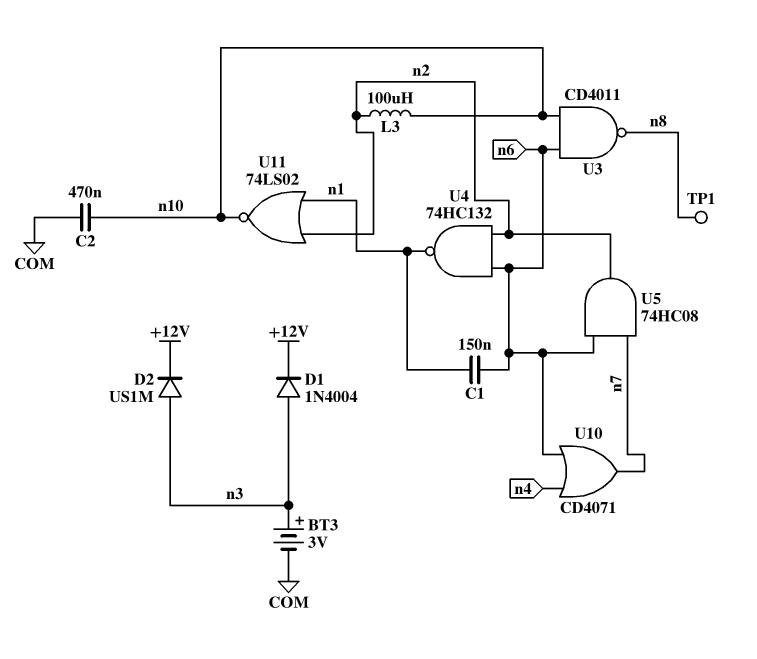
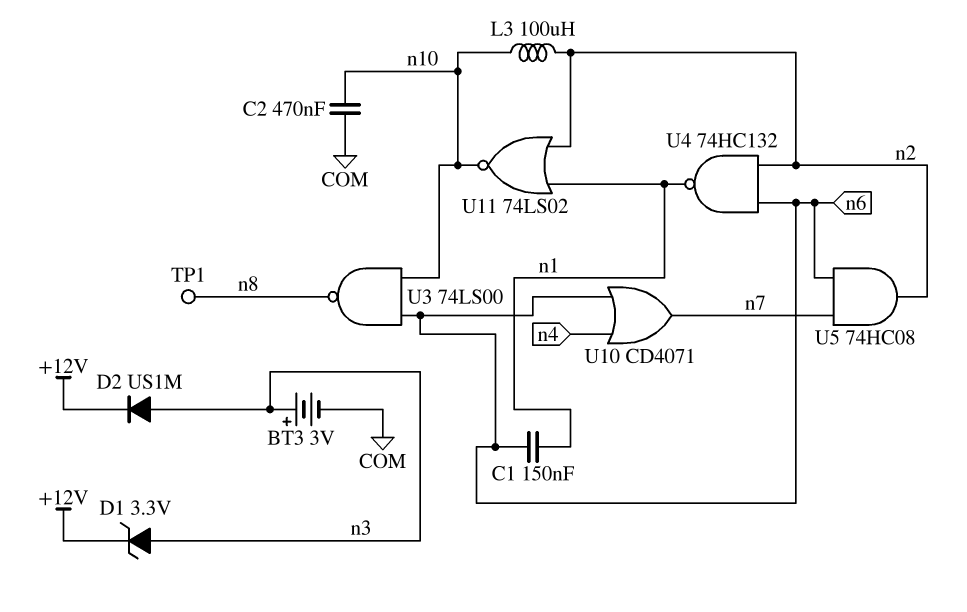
D1: diode 1N4004 (A n3, K +12V) -> zener 3.3V (A n3, K +12V)
U3: NAND CD4011 (in n6, in n10, out n8) -> NAND 74LS00 (in n6, in n10, out n8)

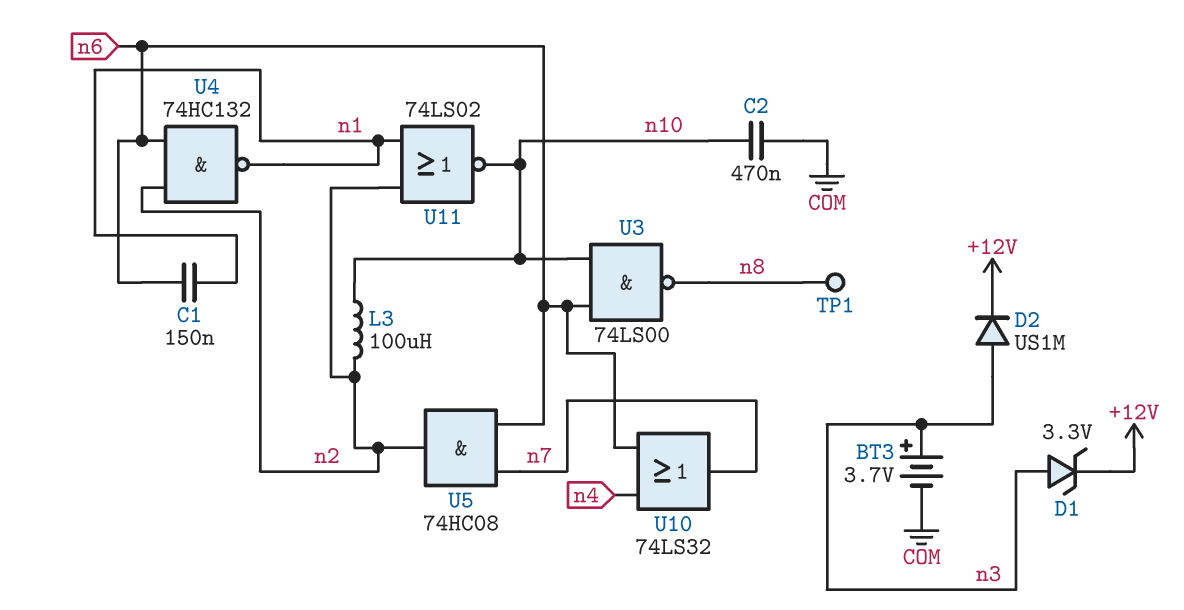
BT3: 3V (plus n3, minus COM) -> 3.7V (plus n3, minus COM)
U10: OR CD4071 (in n4, in n6, out n7) -> OR 74LS32 (in n4, in n6, out n7)

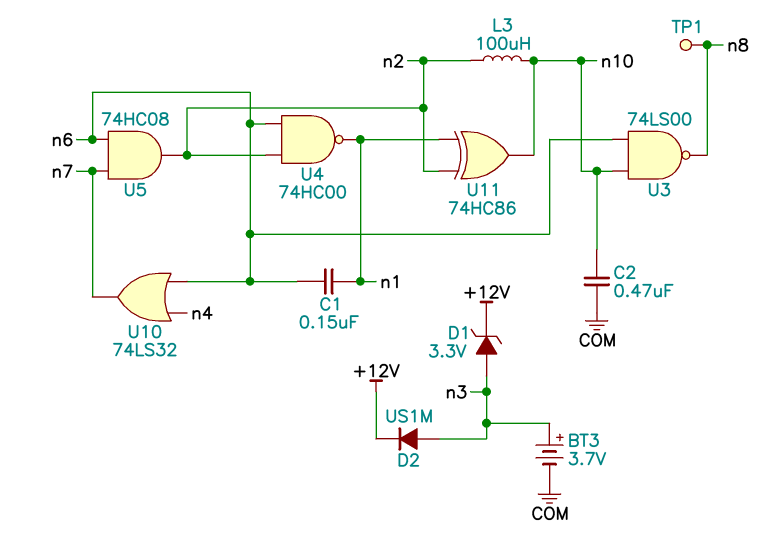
U4: NAND 74HC132 (in n2, in n6, out n1) -> NAND 74HC00 (in n2, in n6, out n1)
U11: NOR 74LS02 (in n1, in n2, out n10) -> XOR 74HC86 (in n1, in n2, out n10)

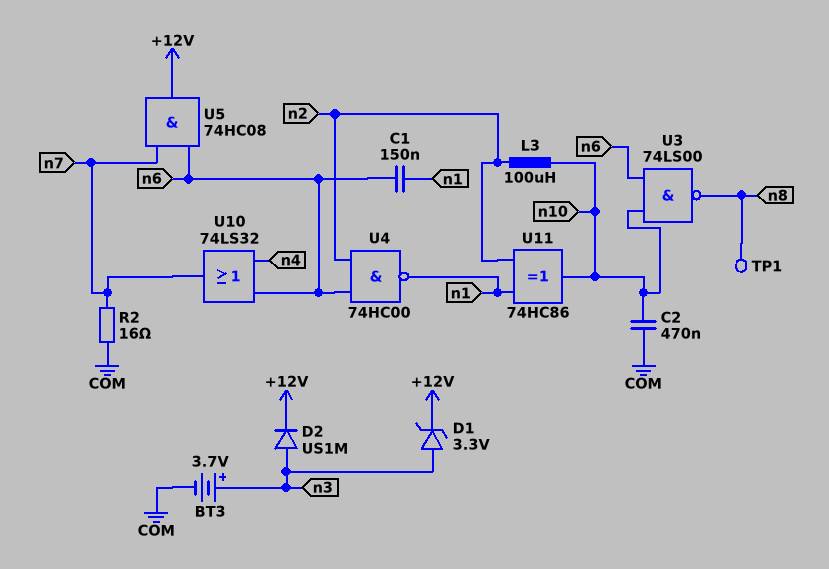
R2: none -> 16 (COM, n7)
U5: AND 74HC08 (in n6, in n7, out n2) -> AND 74HC08 (in n6, in n7, out +12V)

